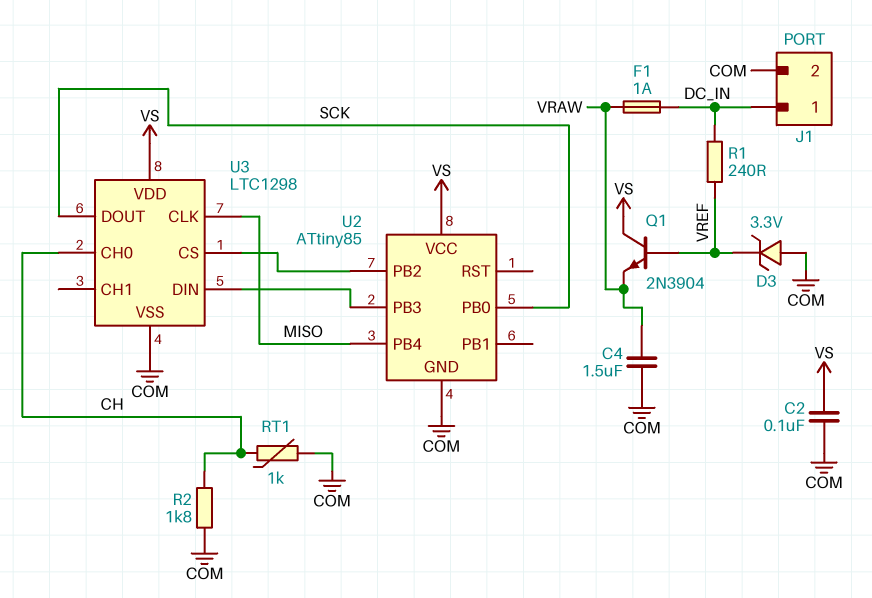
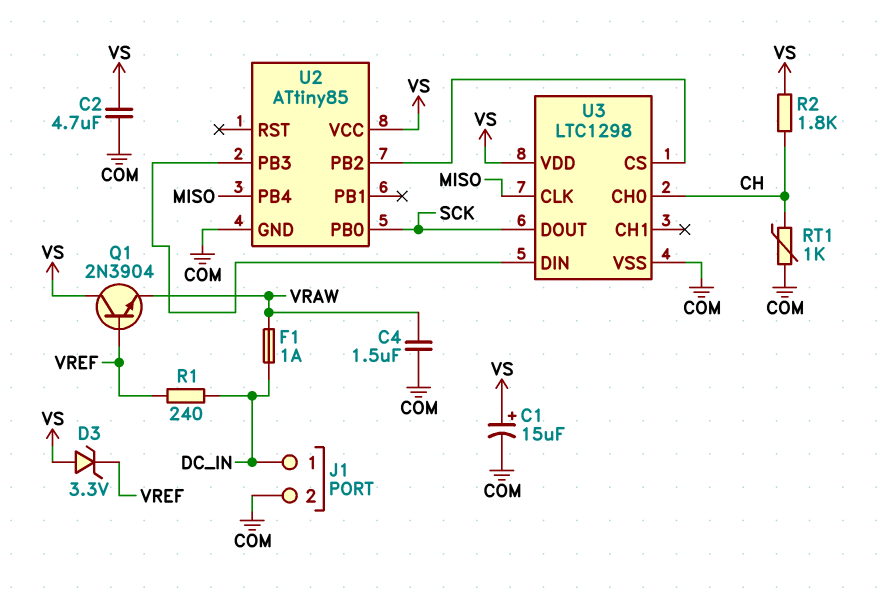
C1: none -> 15uF (plus VS, minus COM)
C2: 100nF (COM, VS) -> 4.7uF (COM, VS)
D3: zener 3.3V (A COM, K VREF) -> zener 3.3V (A VS, K VREF)
R2: 1.8k (CH, COM) -> 1.8k (CH, VS)

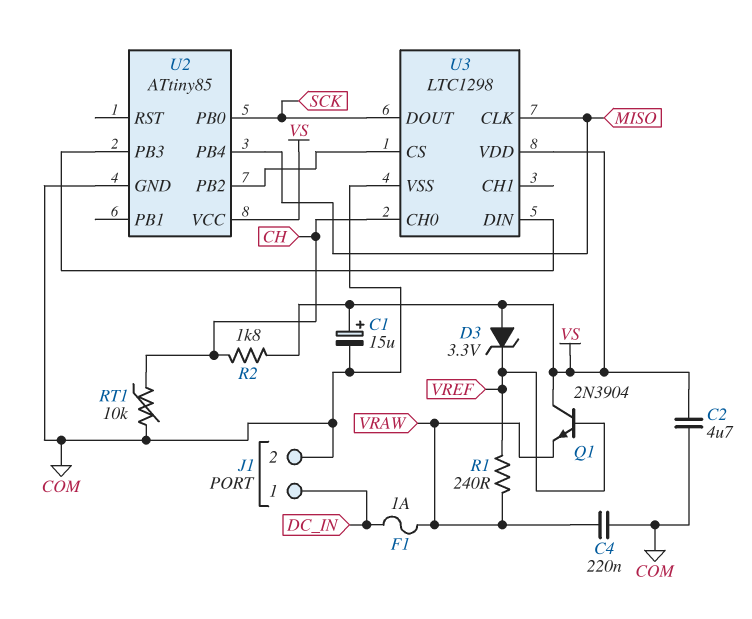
C4: 1.5uF (COM, VRAW) -> 220nF (COM, VRAW)
R1: 240 (DC_IN, VREF) -> 240 (VRAW, VREF)
RT1: 1k (CH, COM) -> 10k (CH, COM)

